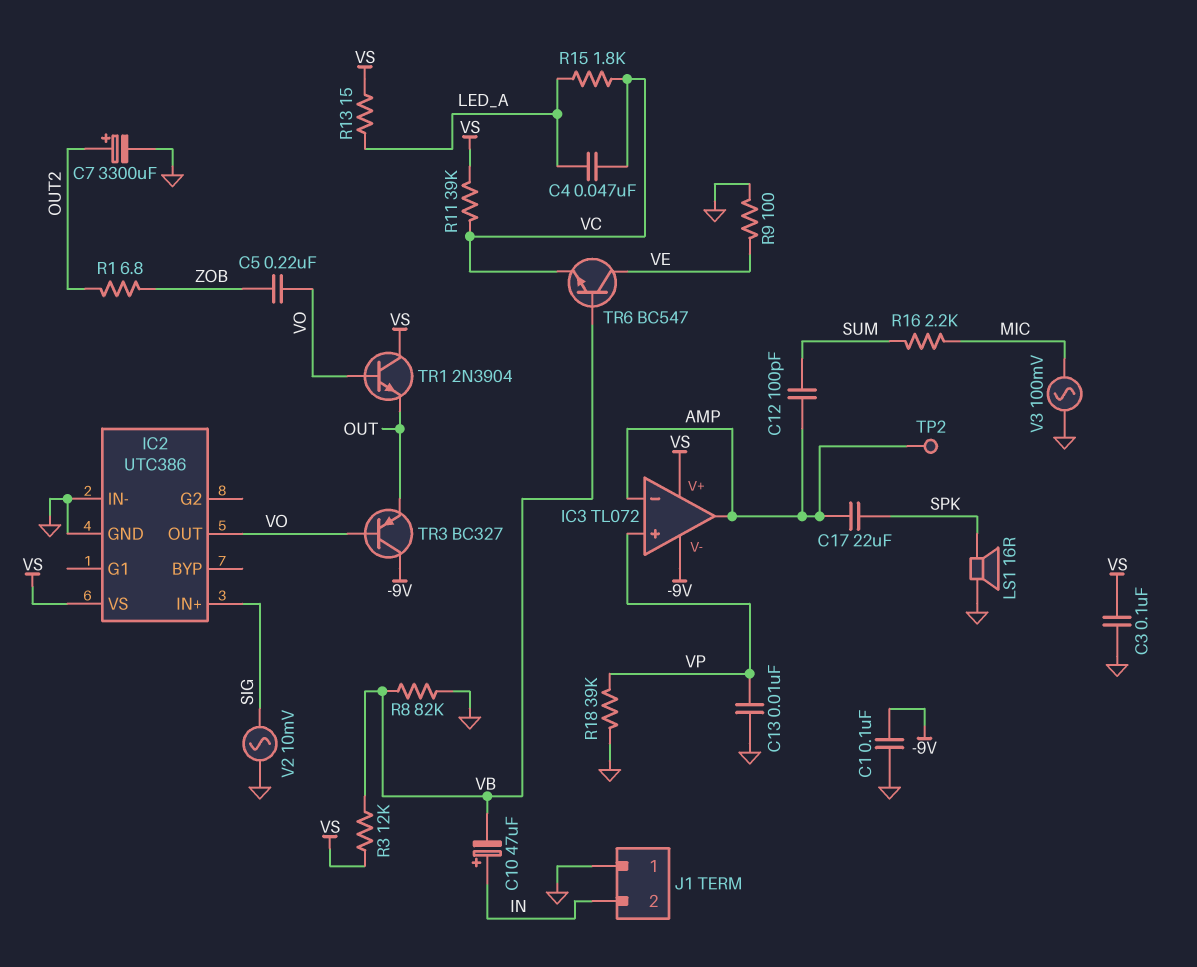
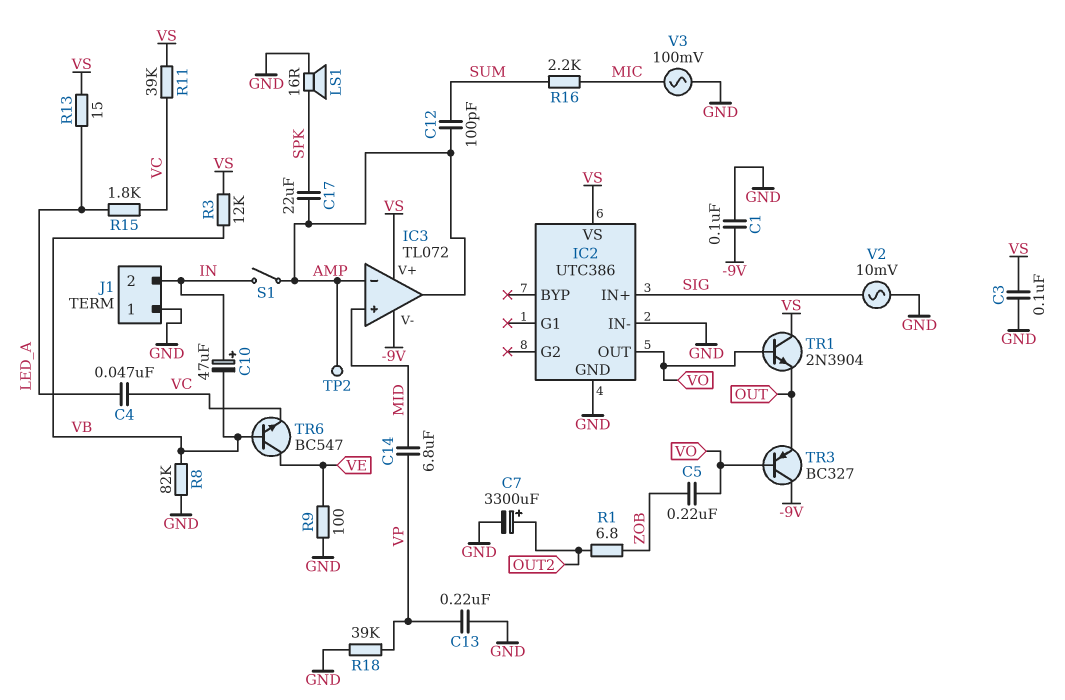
C13: 10nF (GND, VP) -> 220nF (GND, VP)
C14: none -> 6.8uF (MID, VP)
IC3 pin in+: VP -> MID
S1: none -> switch (AMP, IN)

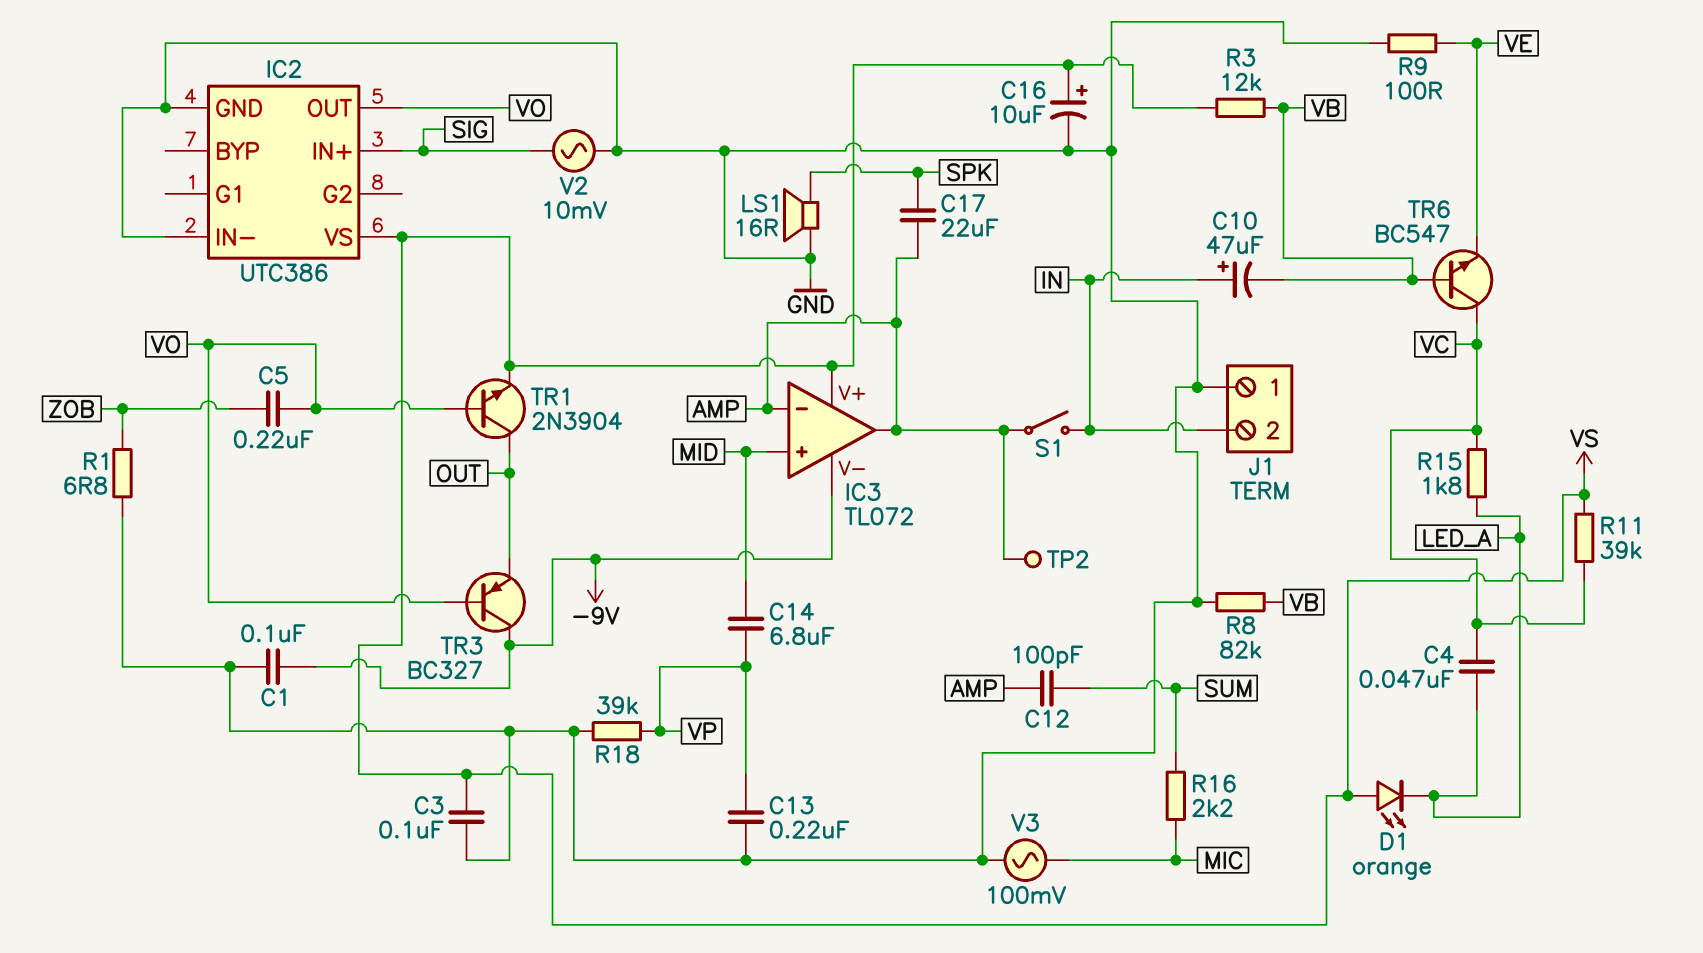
C7: 3300uF (plus OUT2, minus GND) -> none
C16: none -> 10uF (plus VS, minus GND)
D1: none -> LED orange (A VS, K LED_A)
R1: 6.8 (OUT2, ZOB) -> 6.8 (GND, ZOB)
R13: 15 (LED_A, VS) -> none
TR1: NPN 2N3904 (B VO, C VS, E OUT) -> NPN 2N3904 (B VO, C OUT, E VS)
TR6: NPN BC547 (B VB, C VE, E VC) -> NPN BC547 (B VB, C VC, E VE)

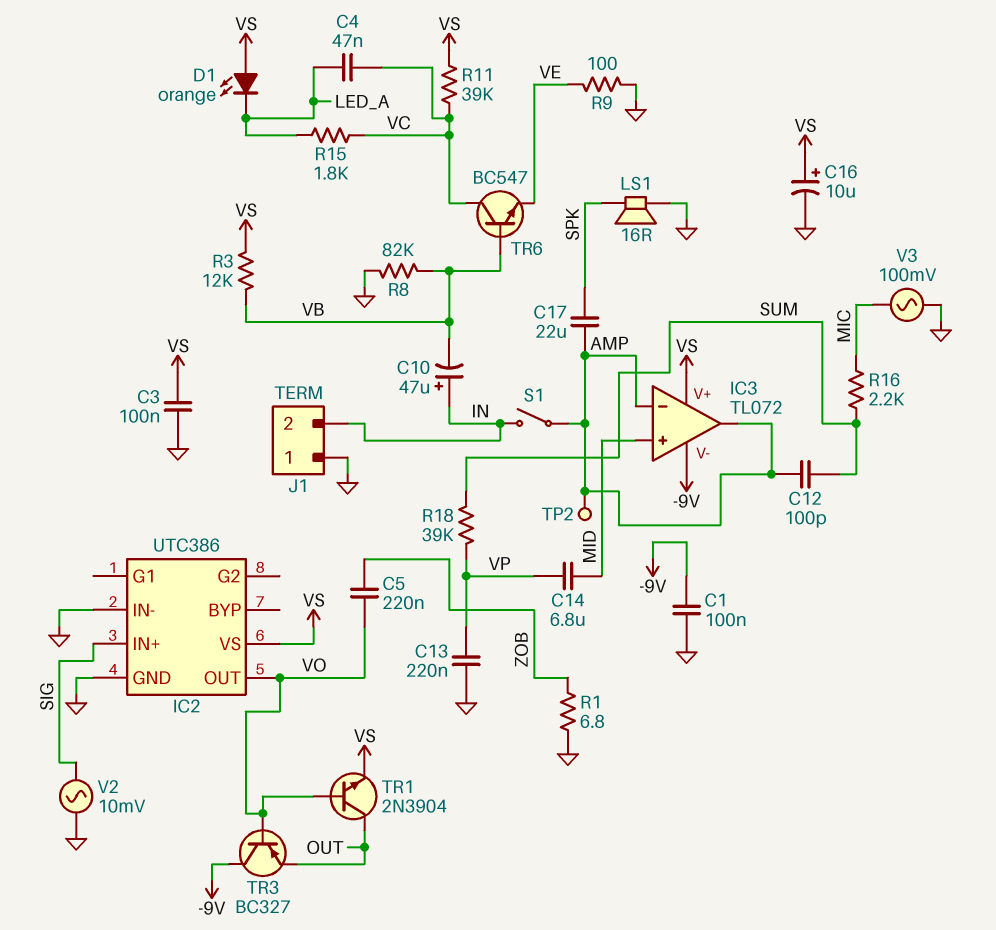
R18: 39k (GND, VP) -> 39k (SUM, VP)

